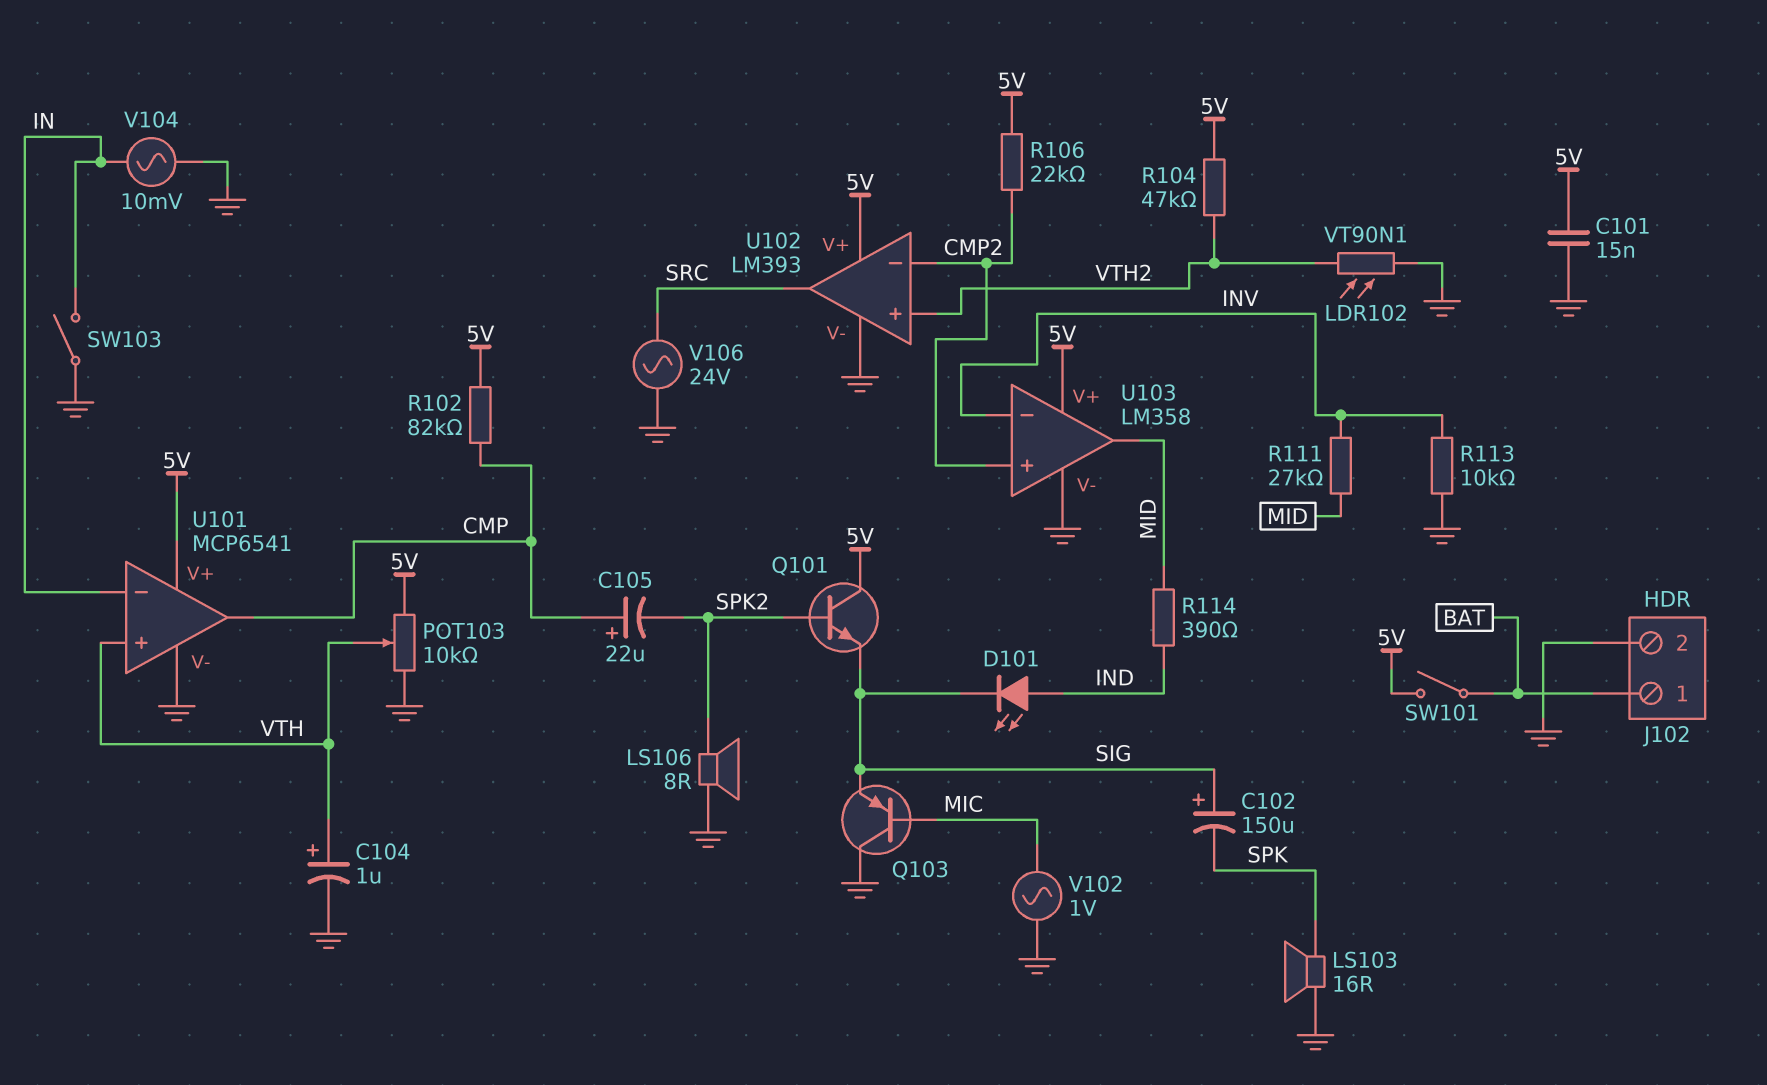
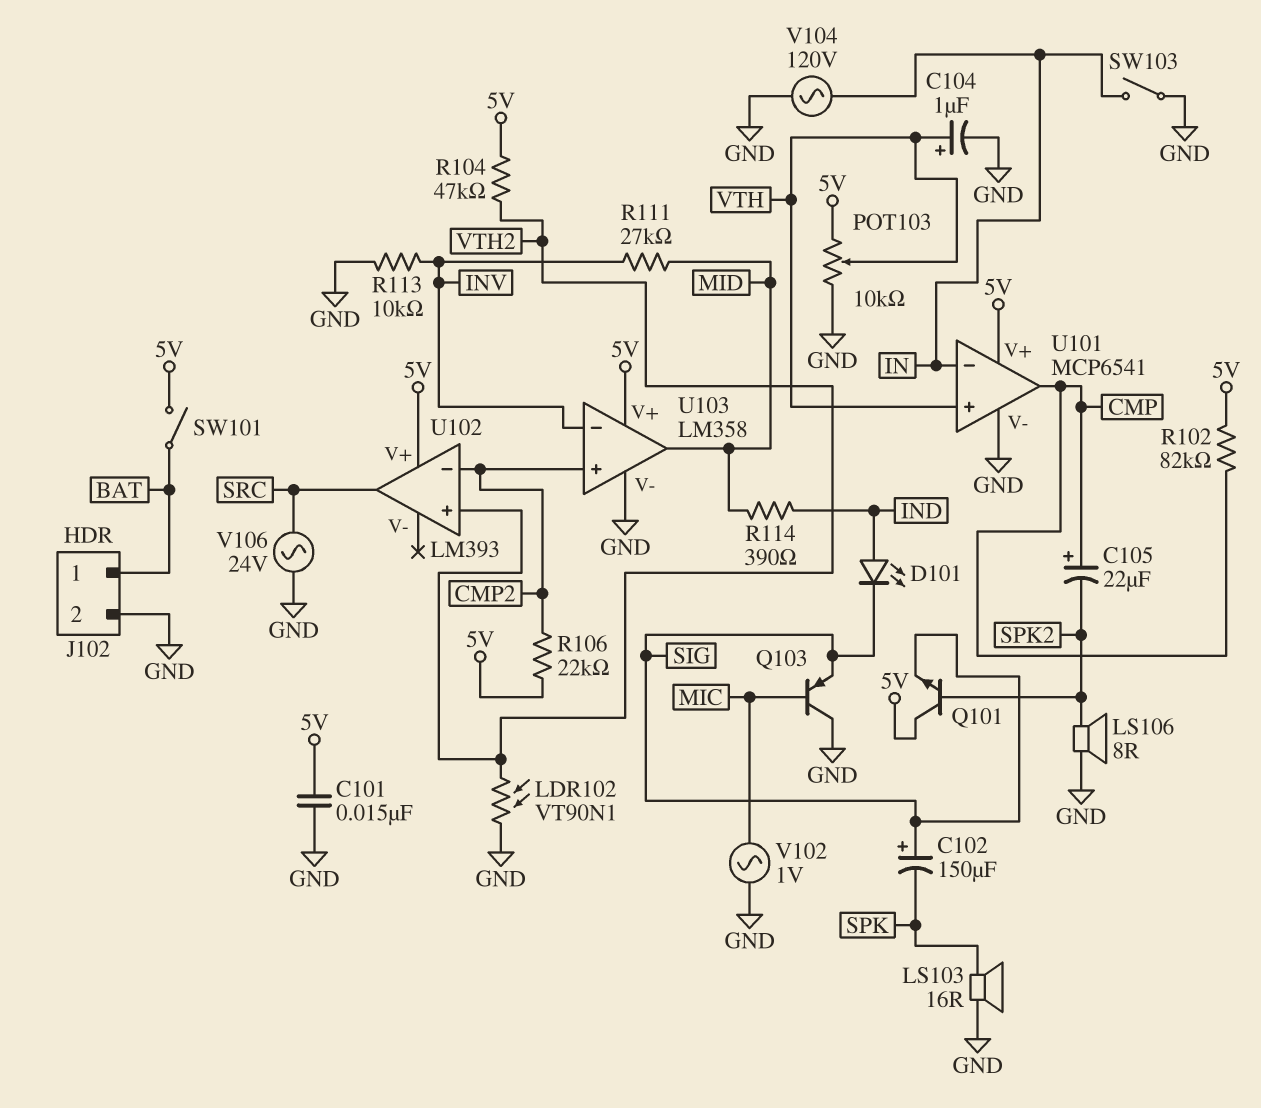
U102 pin V-: GND -> none
V104: AC 10mV (GND, IN) -> AC 120V (GND, IN)

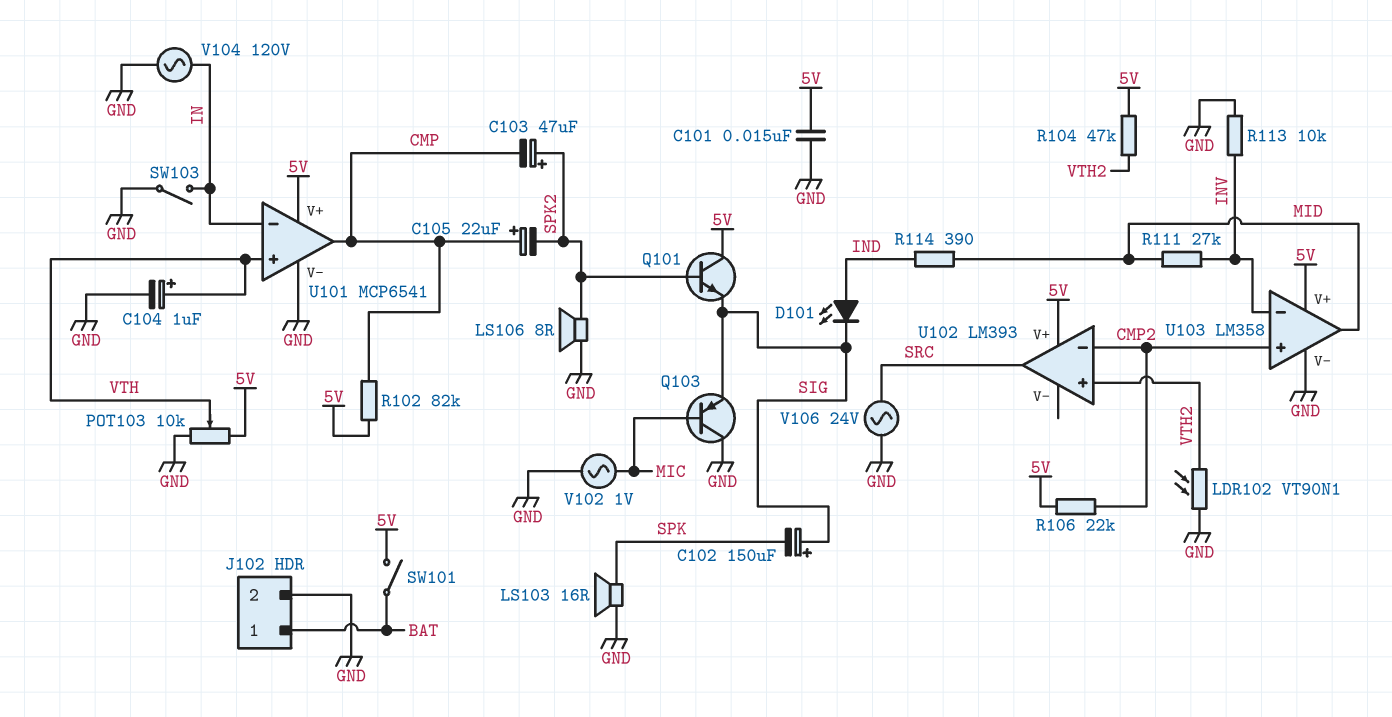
C103: none -> 47uF (plus SPK2, minus CMP)

